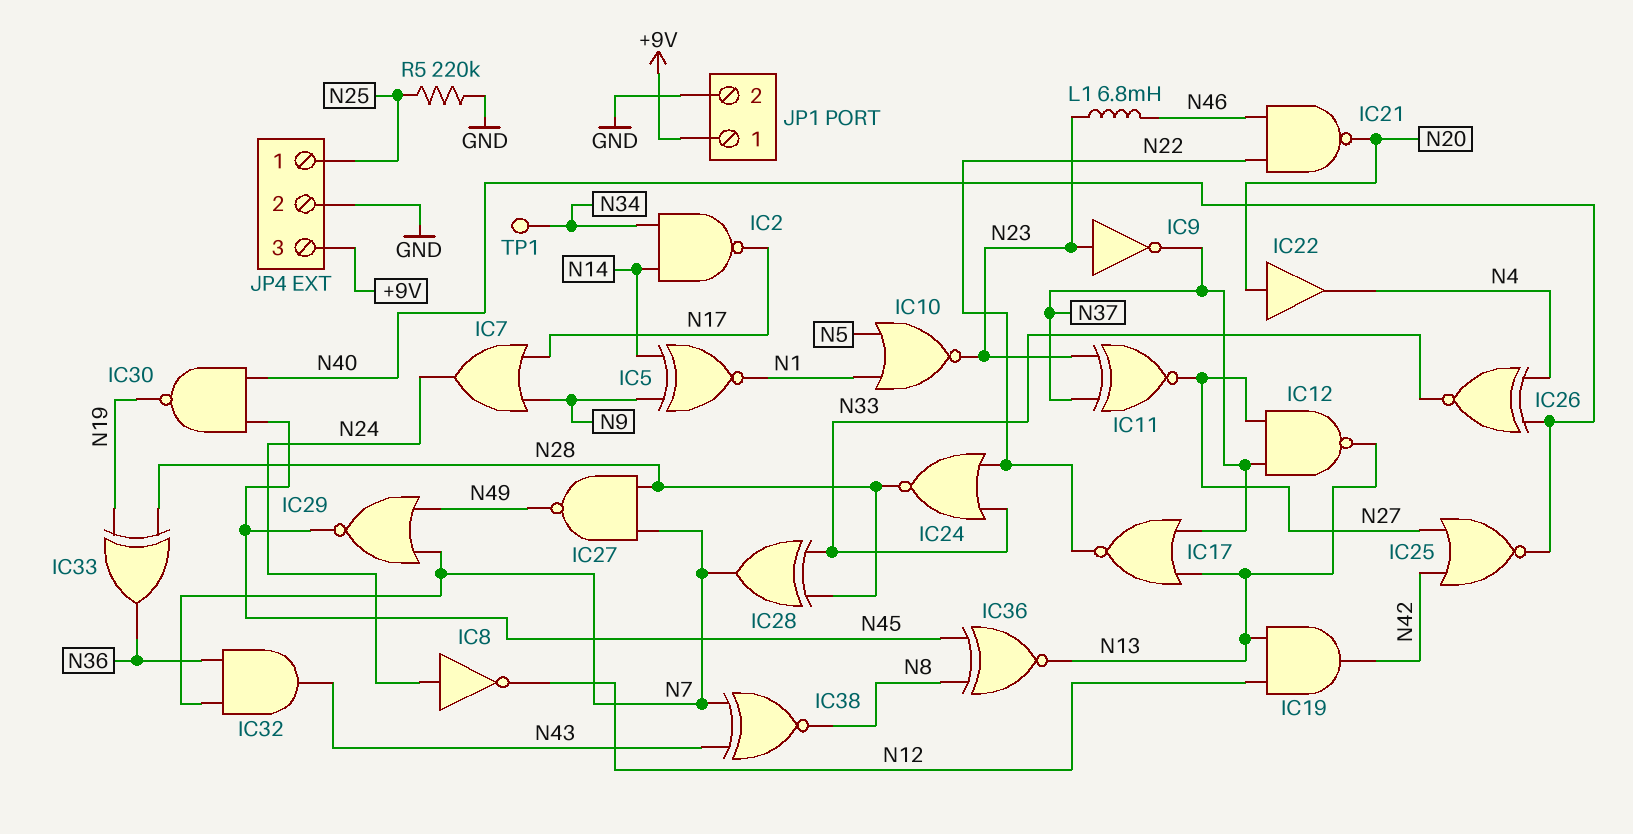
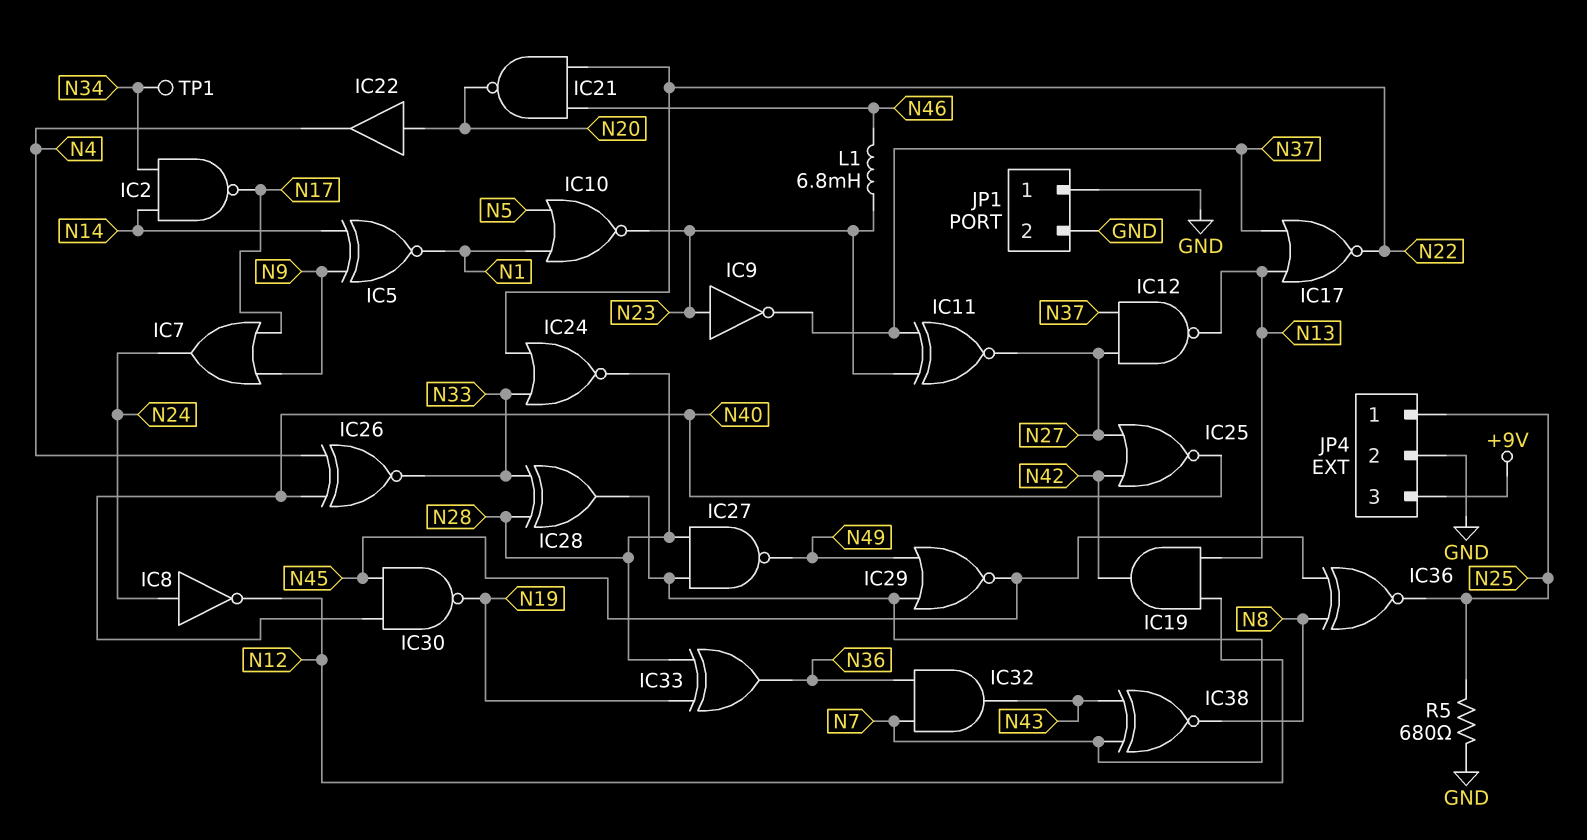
IC36: XNOR (in N8, in N45, out N13) -> XNOR (in N8, in N45, out N25)
JP1 pin 1: +9V -> GND
R5: 220k (GND, N25) -> 680 (GND, N25)

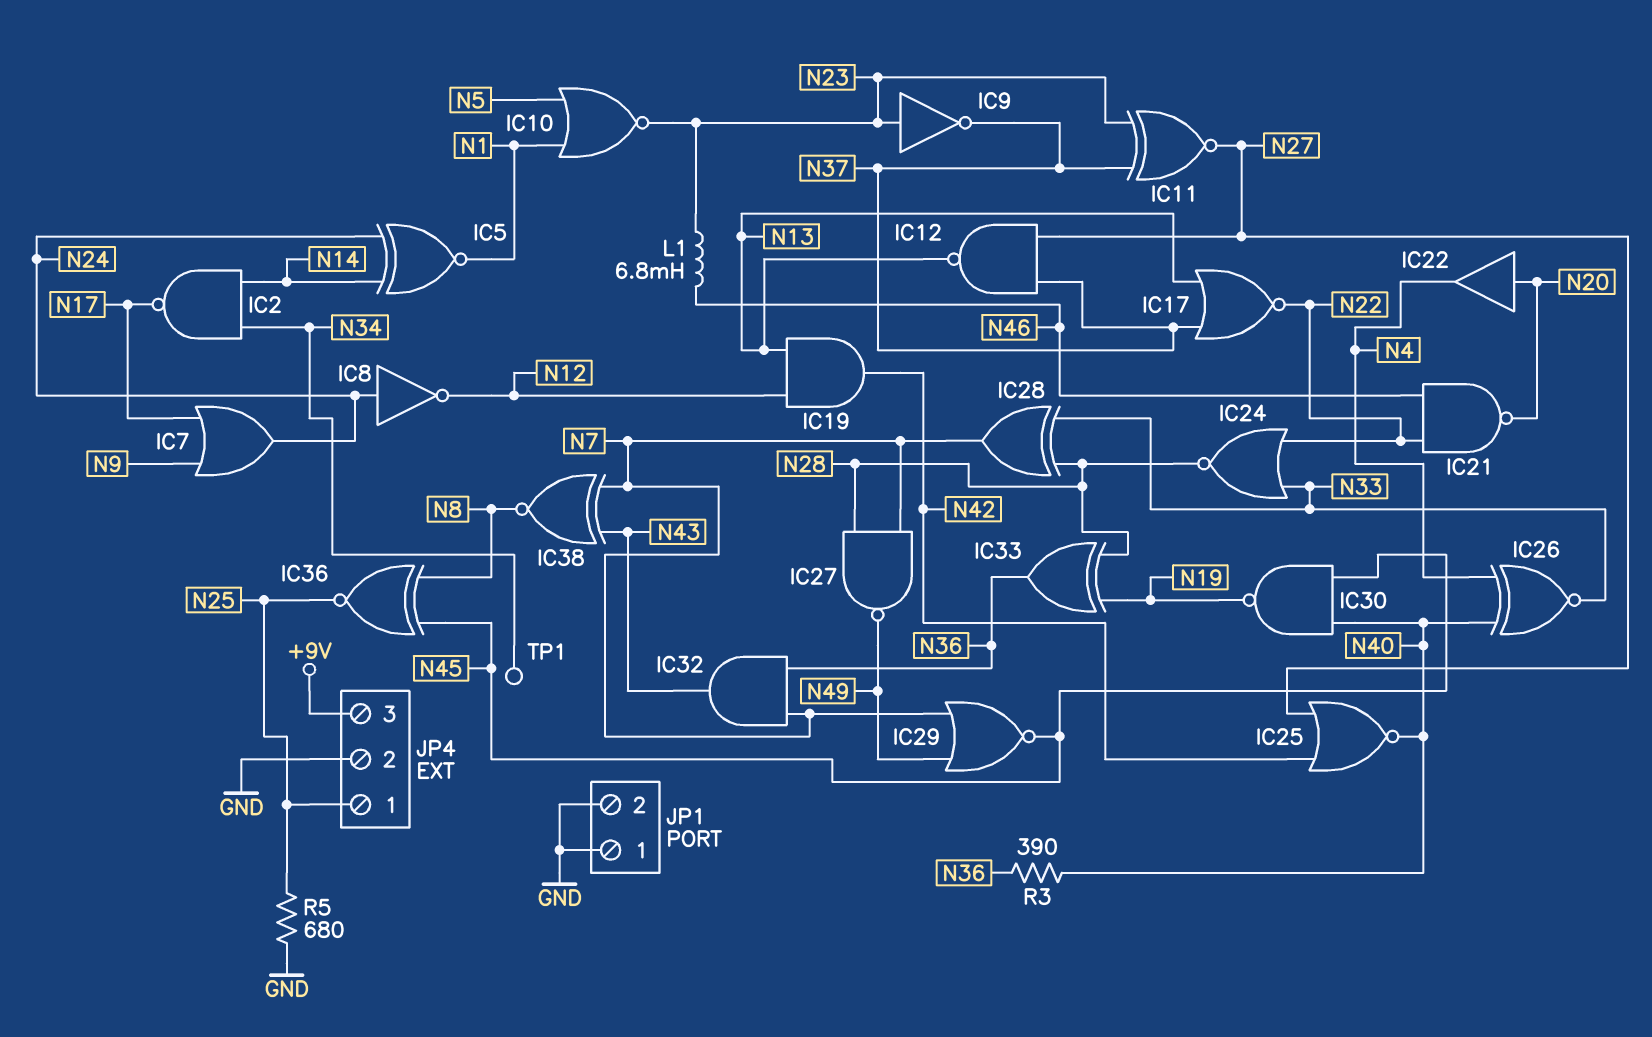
IC5: XNOR (in N9, in N14, out N1) -> XNOR (in N14, in N24, out N1)
R3: none -> 390 (N36, N40)

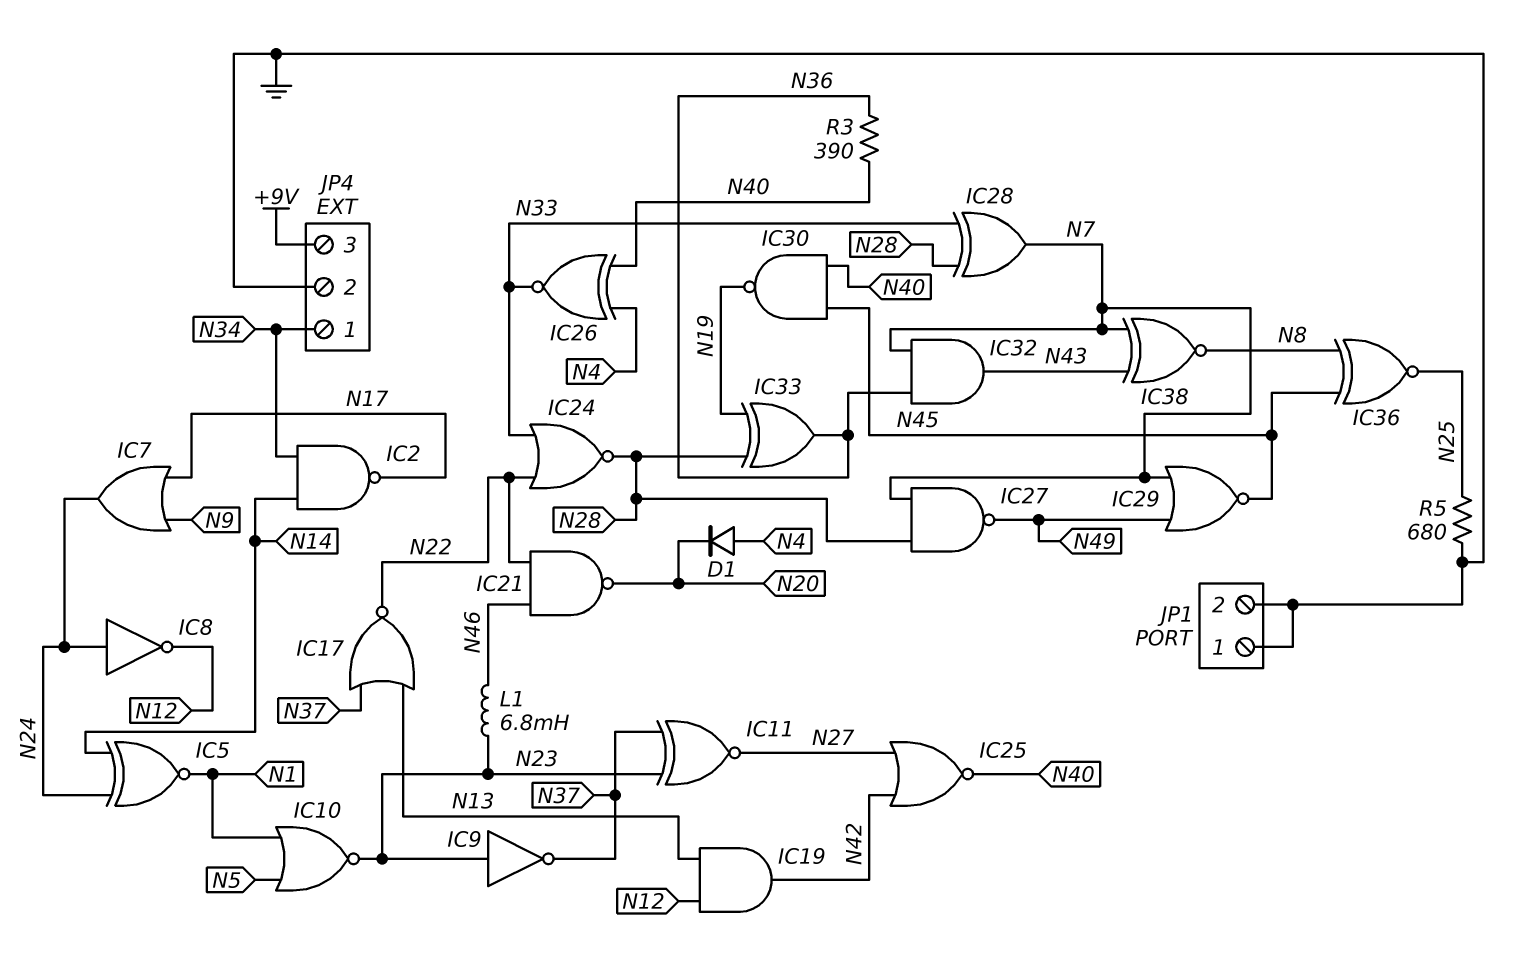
D1: none -> diode (A N4, K N20)
IC12: NAND (in N27, in N37, out N13) -> none
IC22: buffer (in N20, out N4) -> none
JP4 pin 1: N25 -> N34
TP1: test point (N34) -> none

